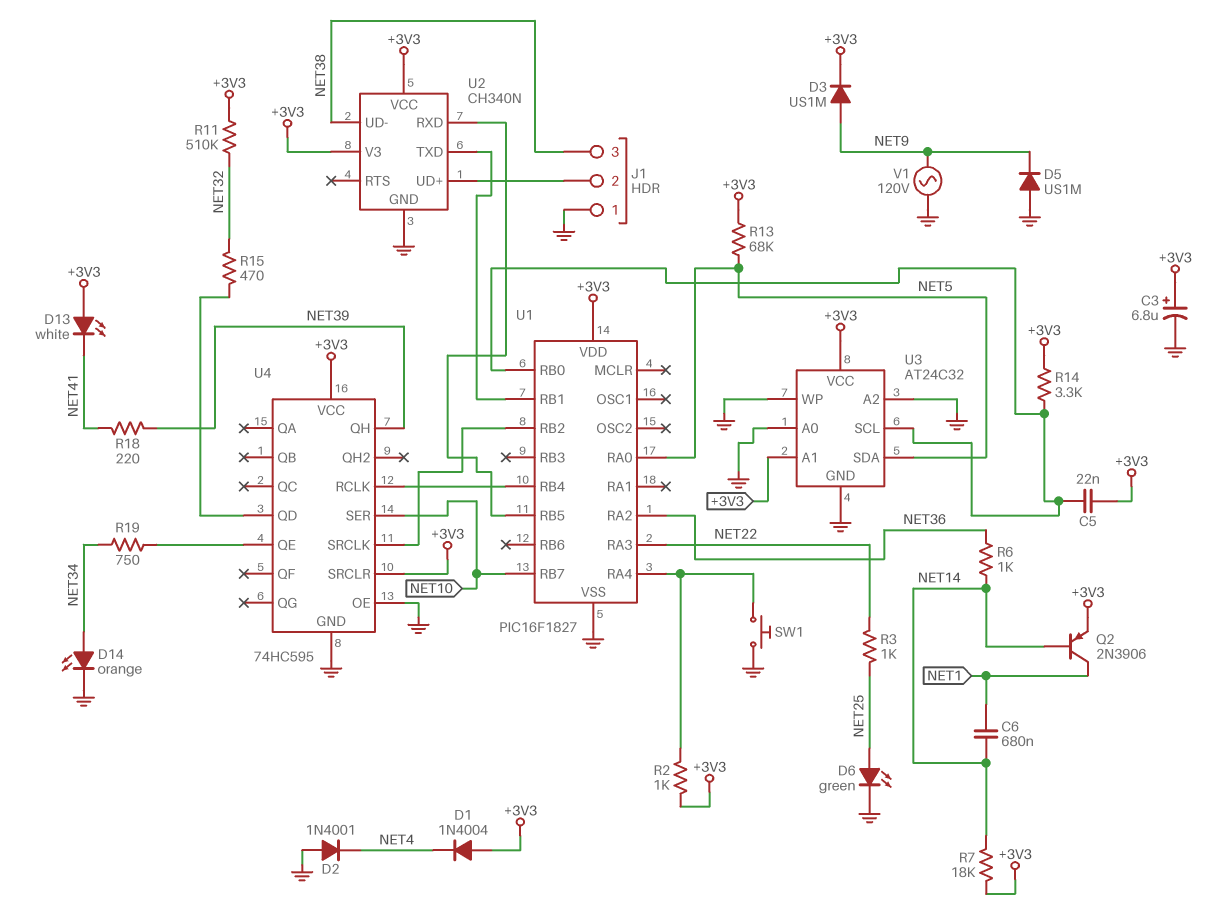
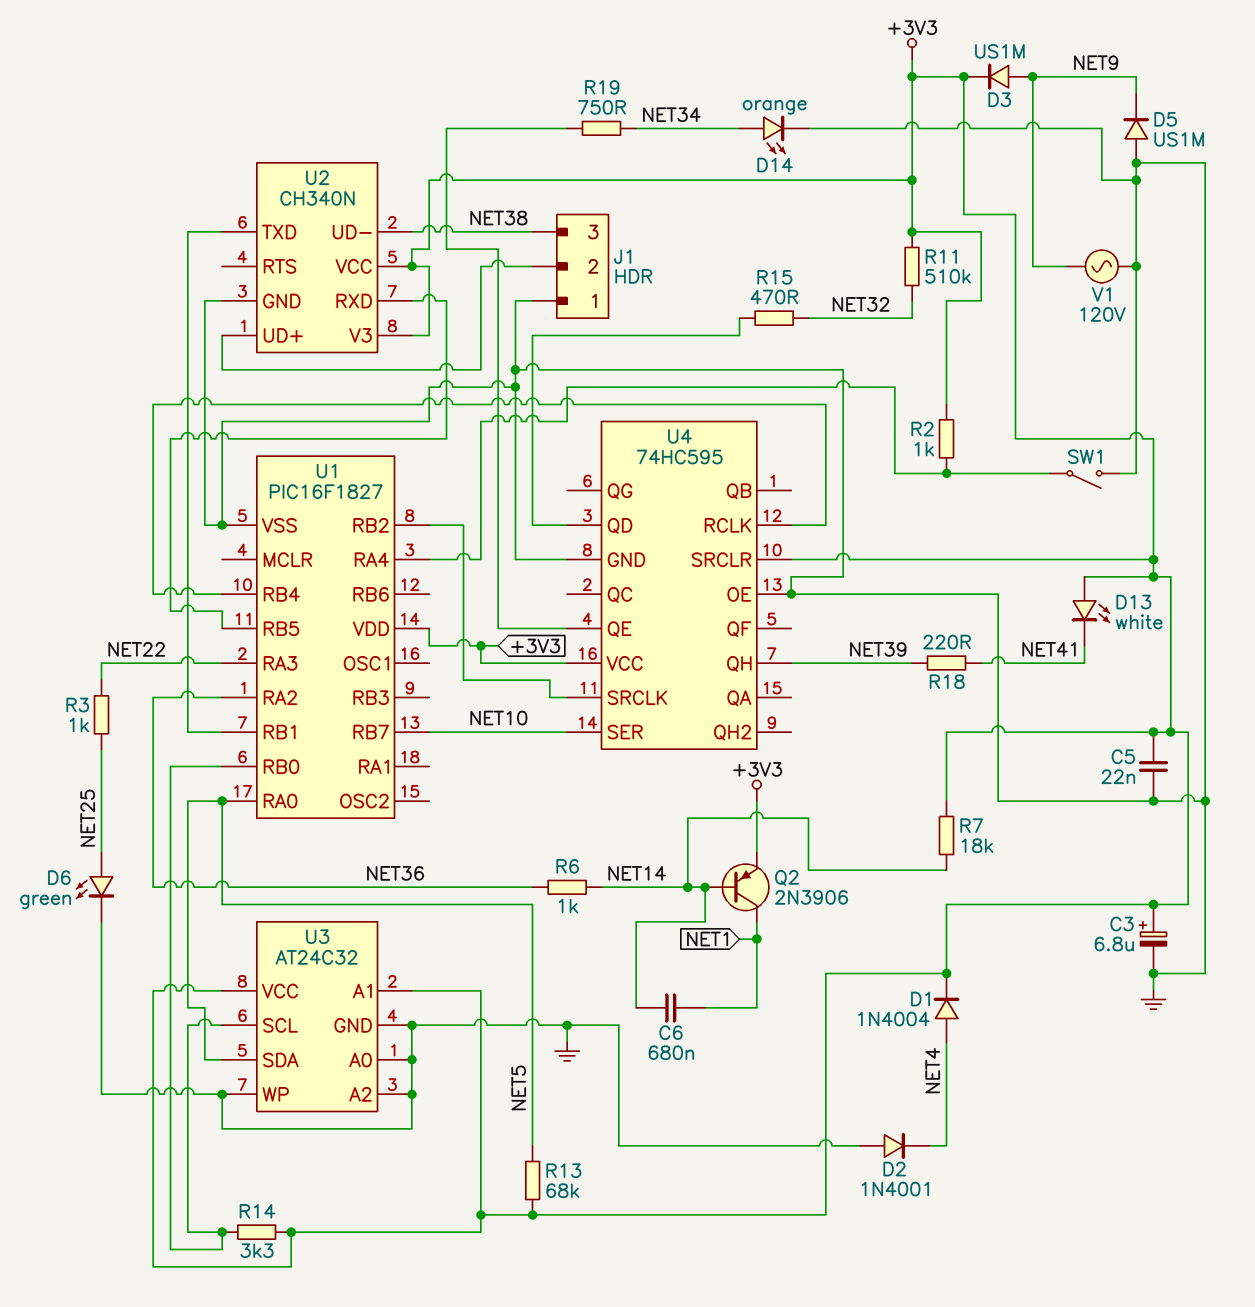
C5: 22nF (+3V3, U1/RB0) -> 22nF (+3V3, GND)
D1: diode 1N4004 (A +3V3, K NET4) -> diode 1N4004 (A NET4, K +3V3)
SW1: button (GND, U1/RA4) -> switch (GND, U1/RA4)

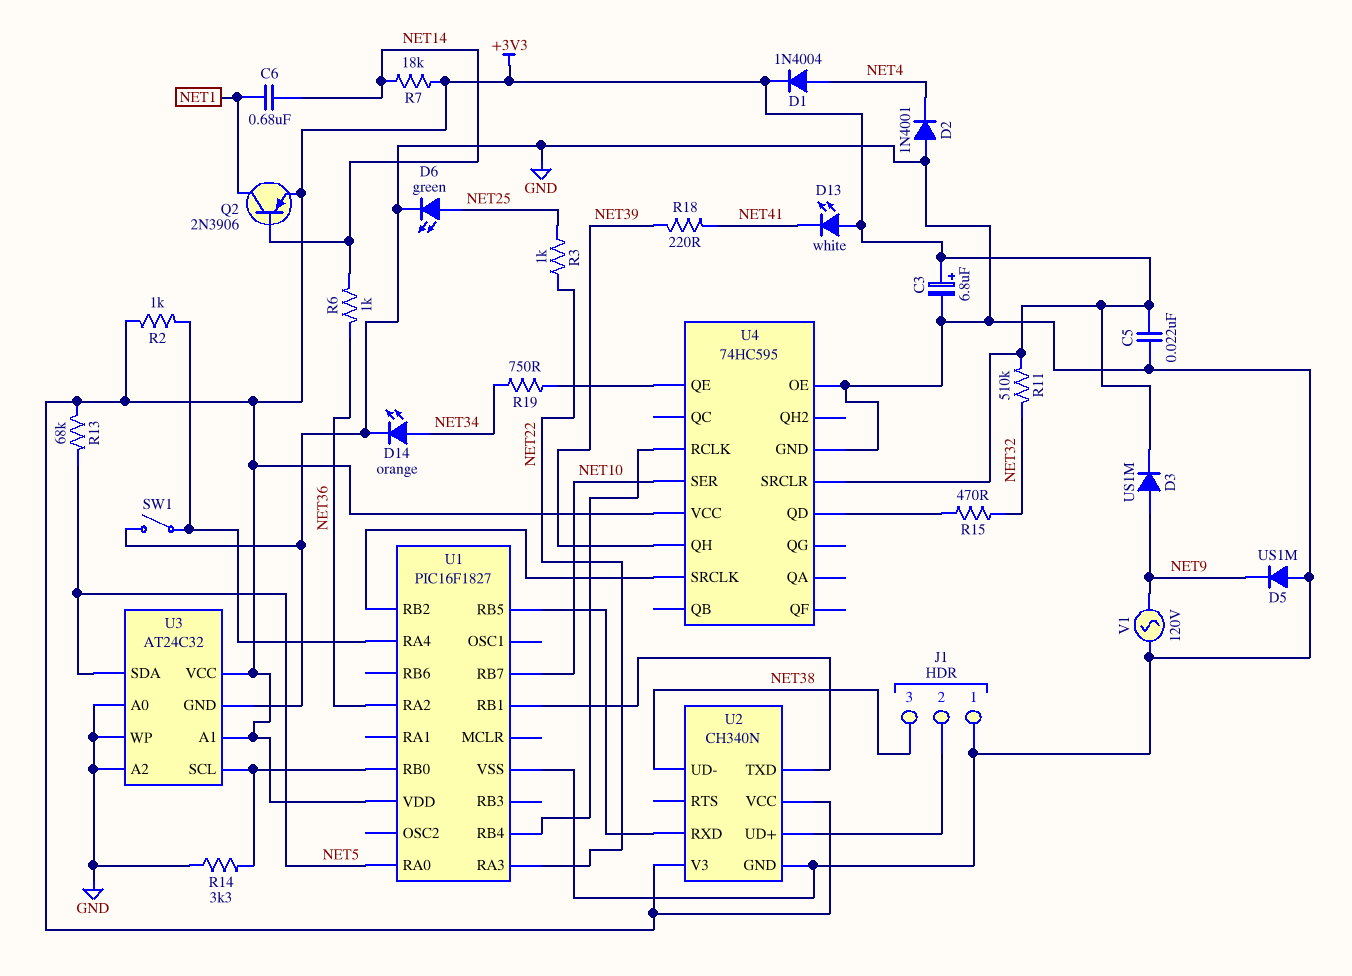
R14: 3.3k (+3V3, U1/RB0) -> 3.3k (GND, U1/RB0)

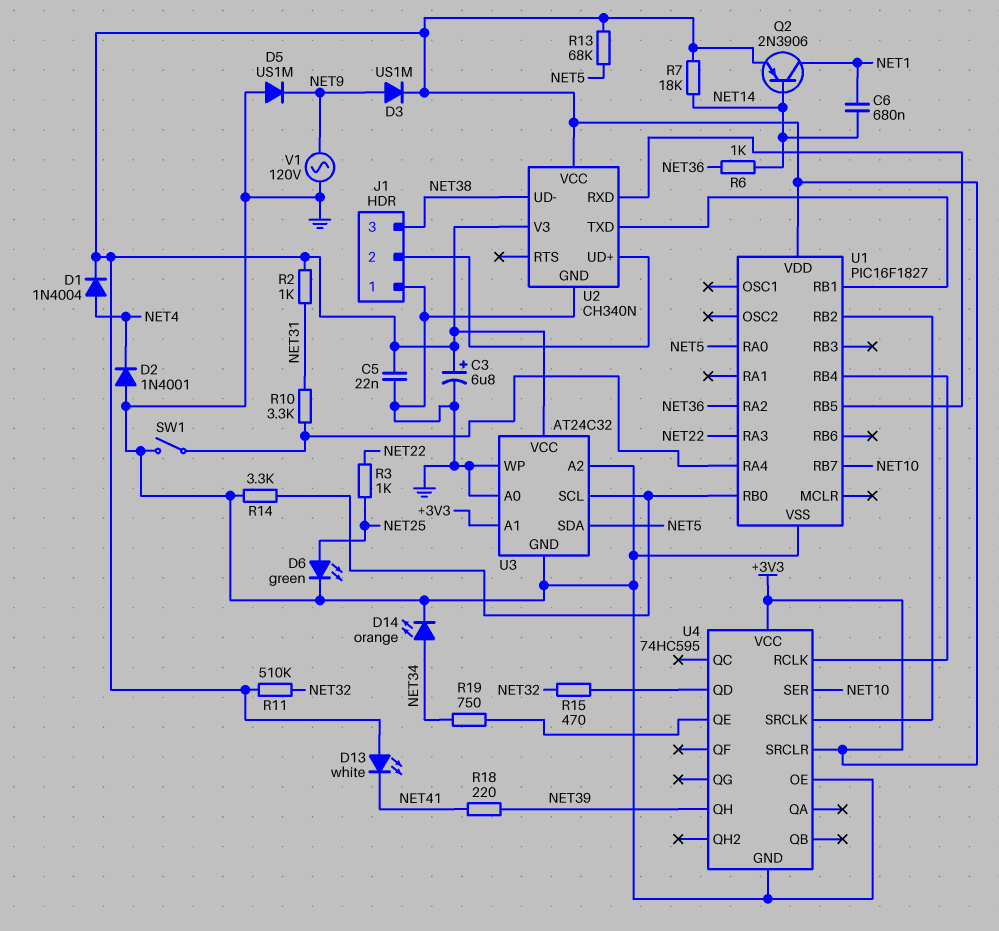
R2: 1k (+3V3, U1/RA4) -> 1k (+3V3, NET31)
R10: none -> 3.3k (NET31, U1/RA4)

